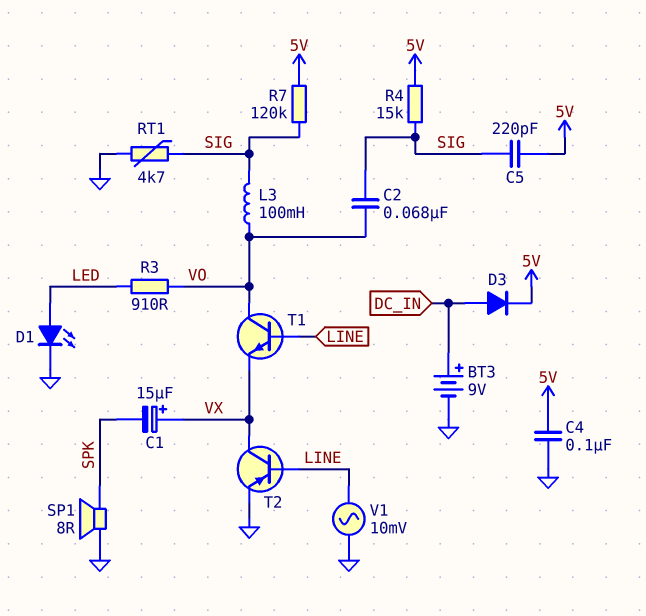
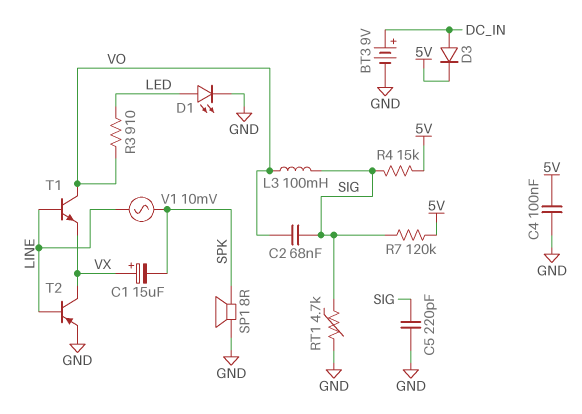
C5: 220pF (5V, SIG) -> 220pF (GND, SIG)
V1: AC 10mV (GND, LINE) -> AC 10mV (LINE, SPK)

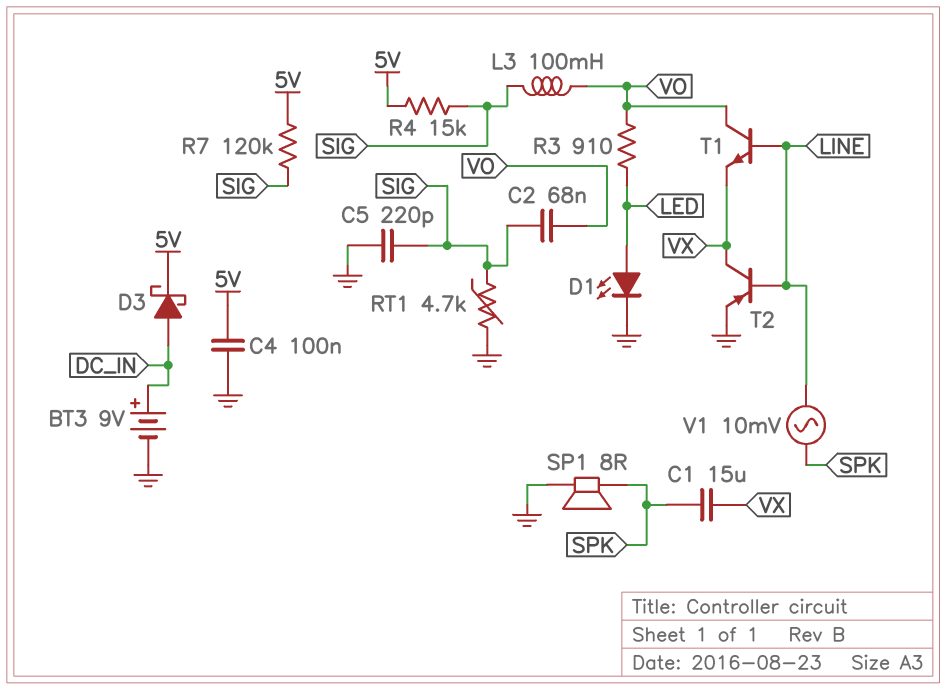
C1: 15uF (plus VX, minus SPK) -> 15uF (SPK, VX)
D3: diode (A DC_IN, K 5V) -> schottky (A DC_IN, K 5V)

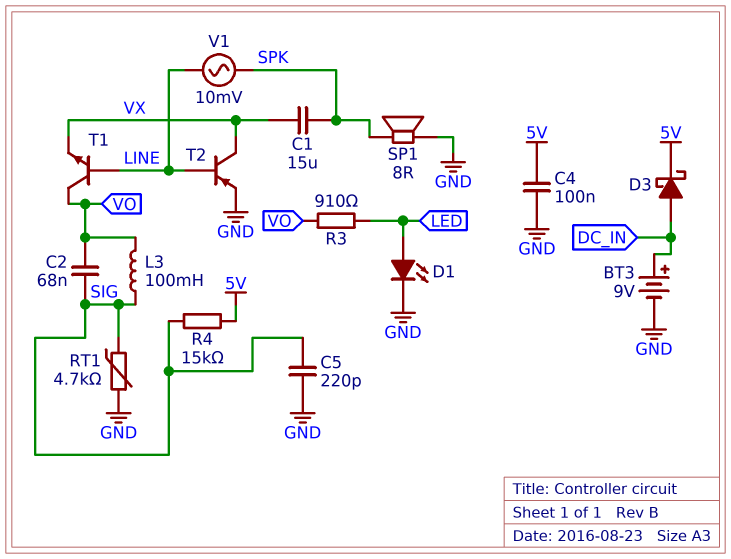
R7: 120k (5V, SIG) -> none

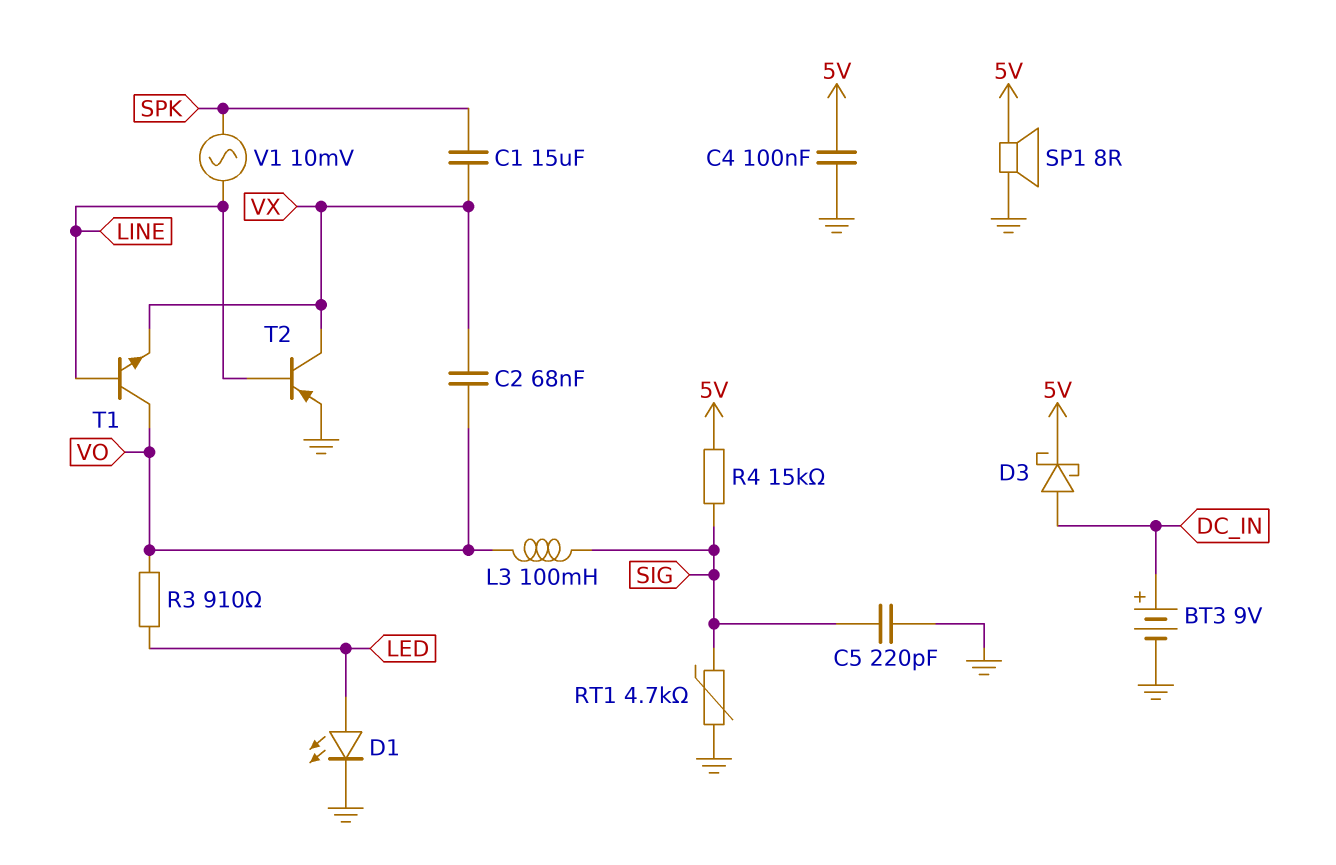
C2: 68nF (SIG, VO) -> 68nF (VO, VX)
SP1: speaker 8R (GND, SPK) -> speaker 8R (5V, GND)

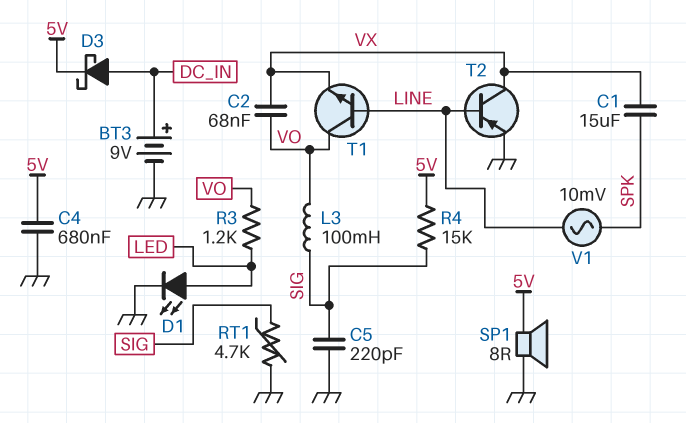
C4: 100nF (5V, GND) -> 680nF (5V, GND)
R3: 910 (LED, VO) -> 1.2k (LED, VO)

